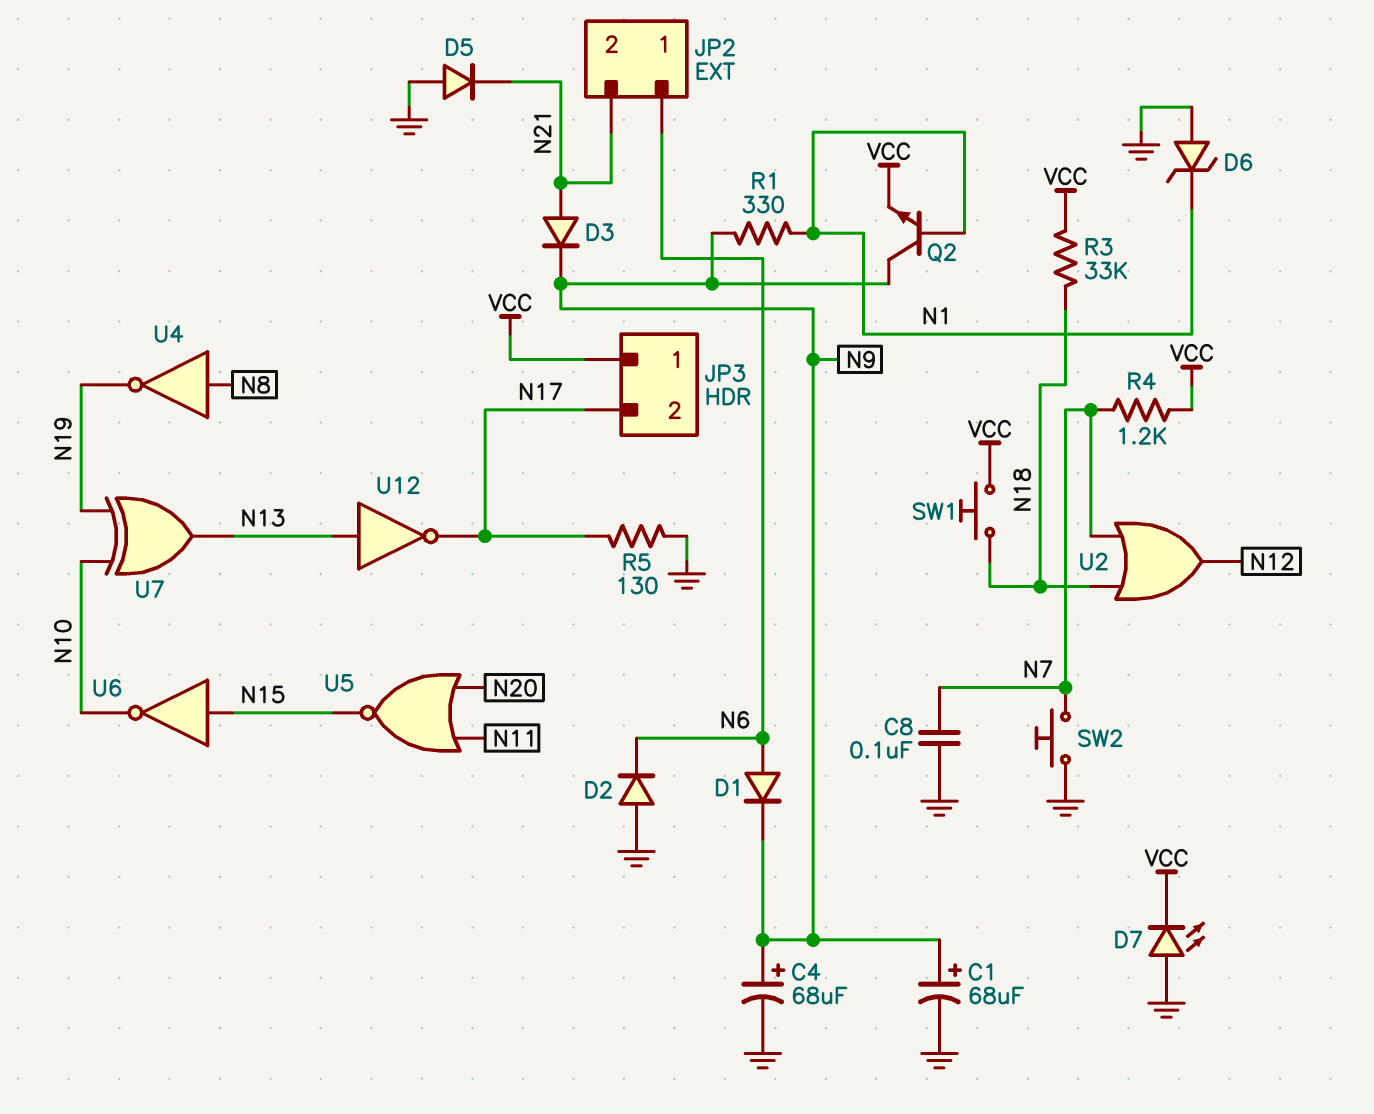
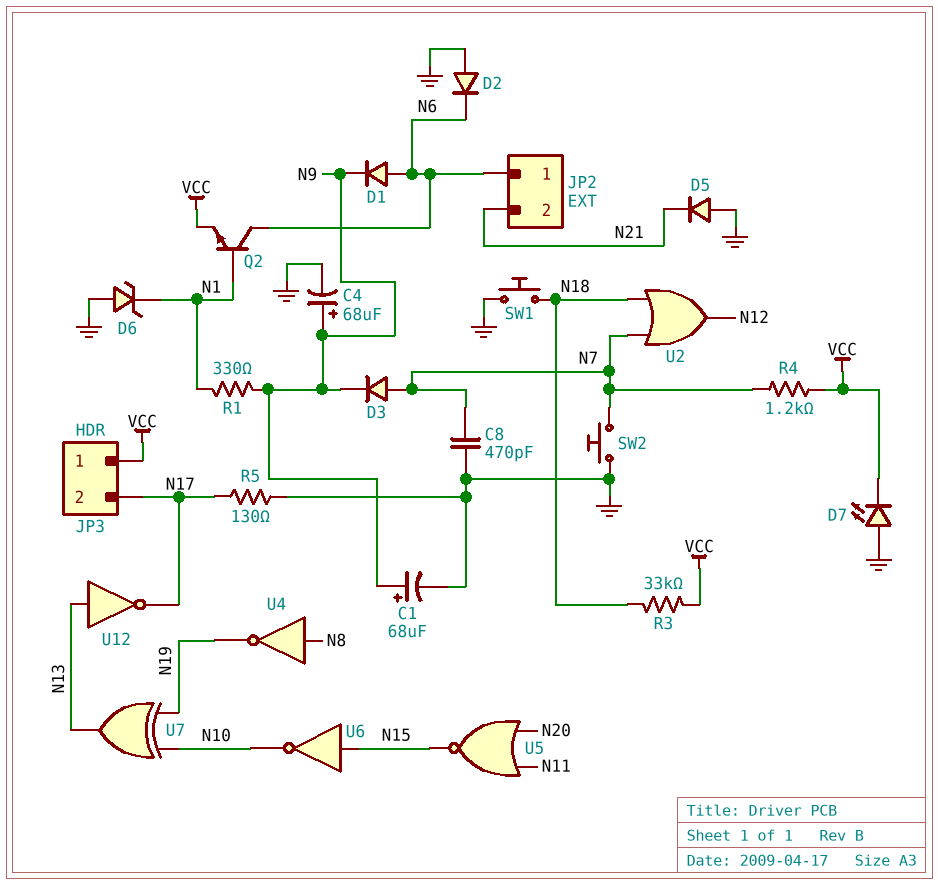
C8: 100nF (GND, N7) -> 470pF (GND, N7)
D3: diode (A N21, K N9) -> diode (A N7, K N9)
Q2: NPN (B N1, C N9, E VCC) -> NPN (B N1, C N6, E VCC)
SW1: button (N18, VCC) -> button (GND, N18)

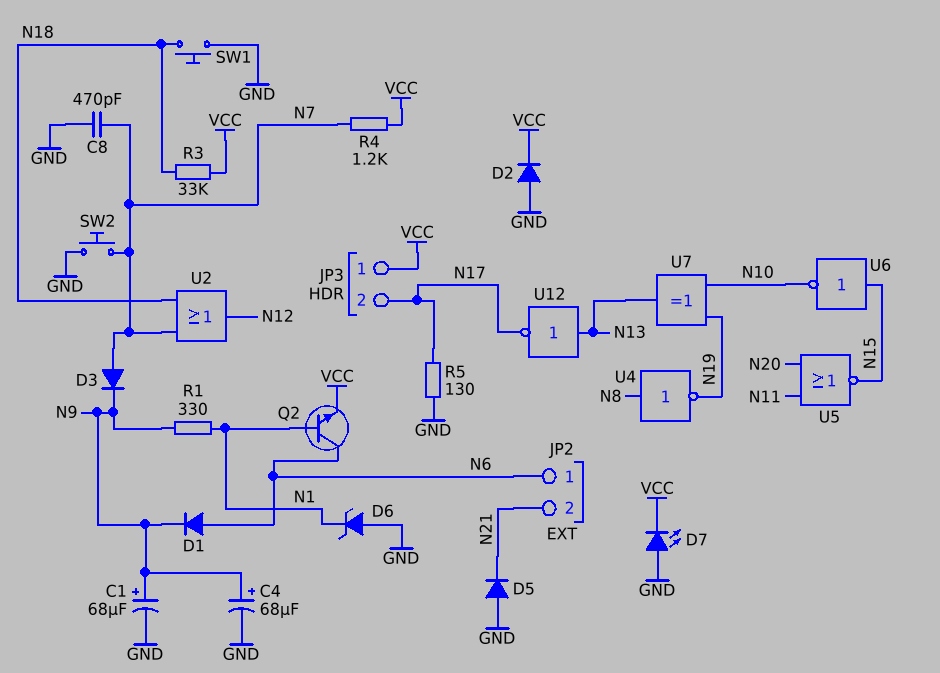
D2: diode (A GND, K N6) -> diode (A GND, K VCC)

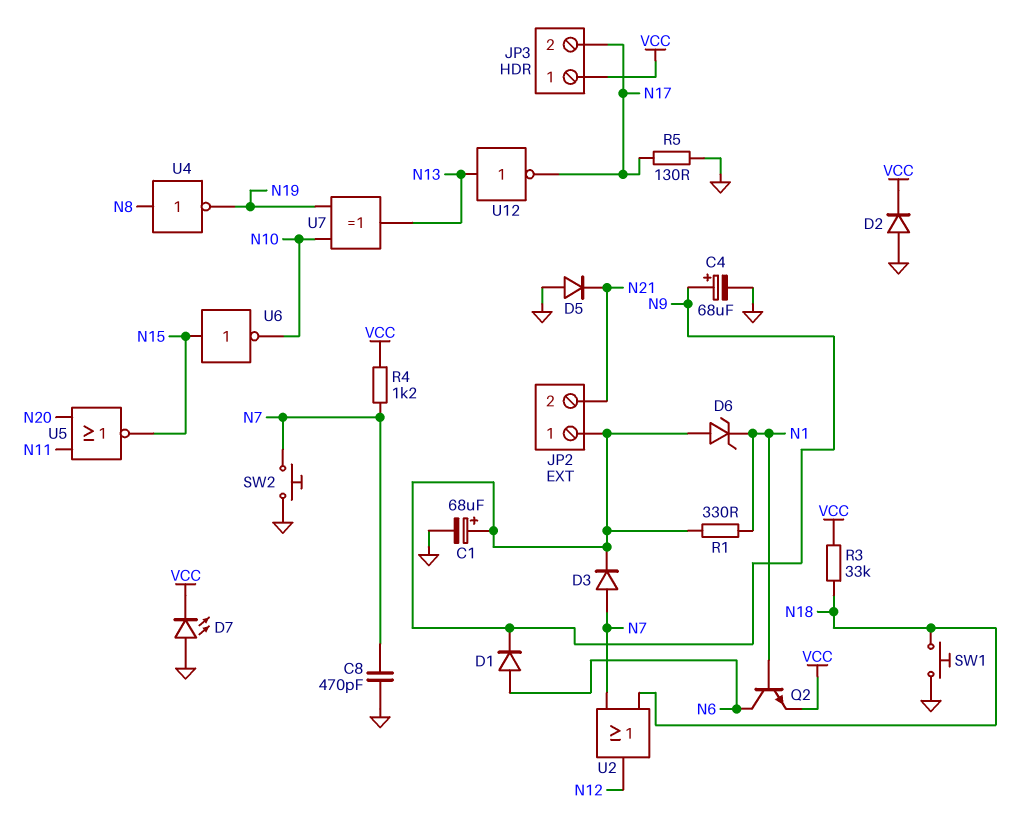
D6: zener (A GND, K N1) -> zener (A N9, K N1)
JP2 pin 1: N6 -> N9

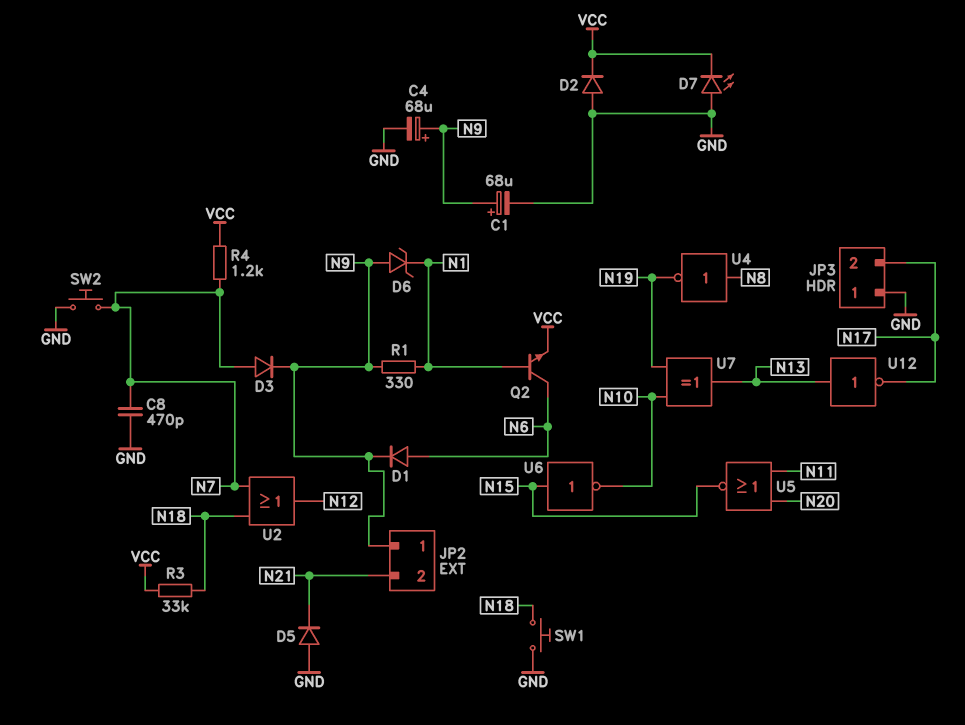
JP3 pin 1: VCC -> GND
R5: 130 (GND, N17) -> none

